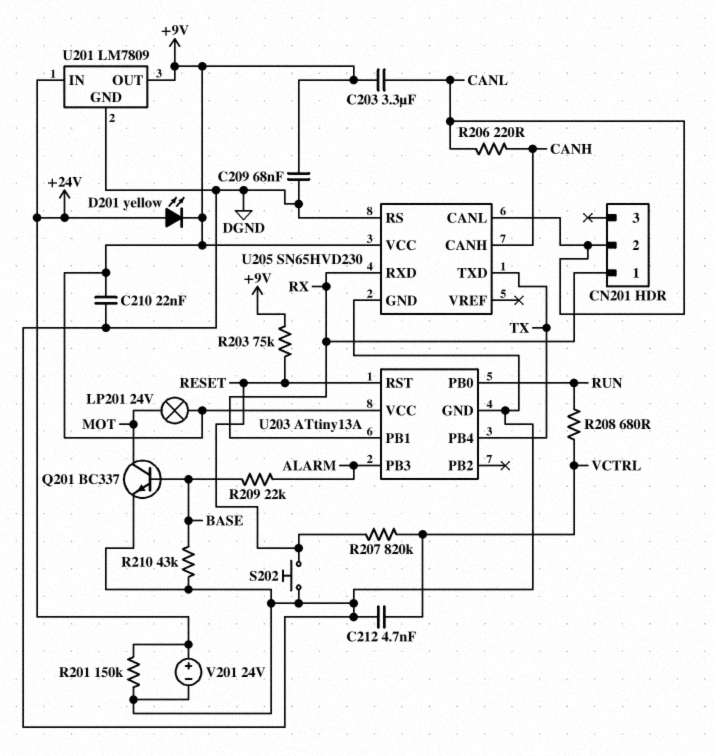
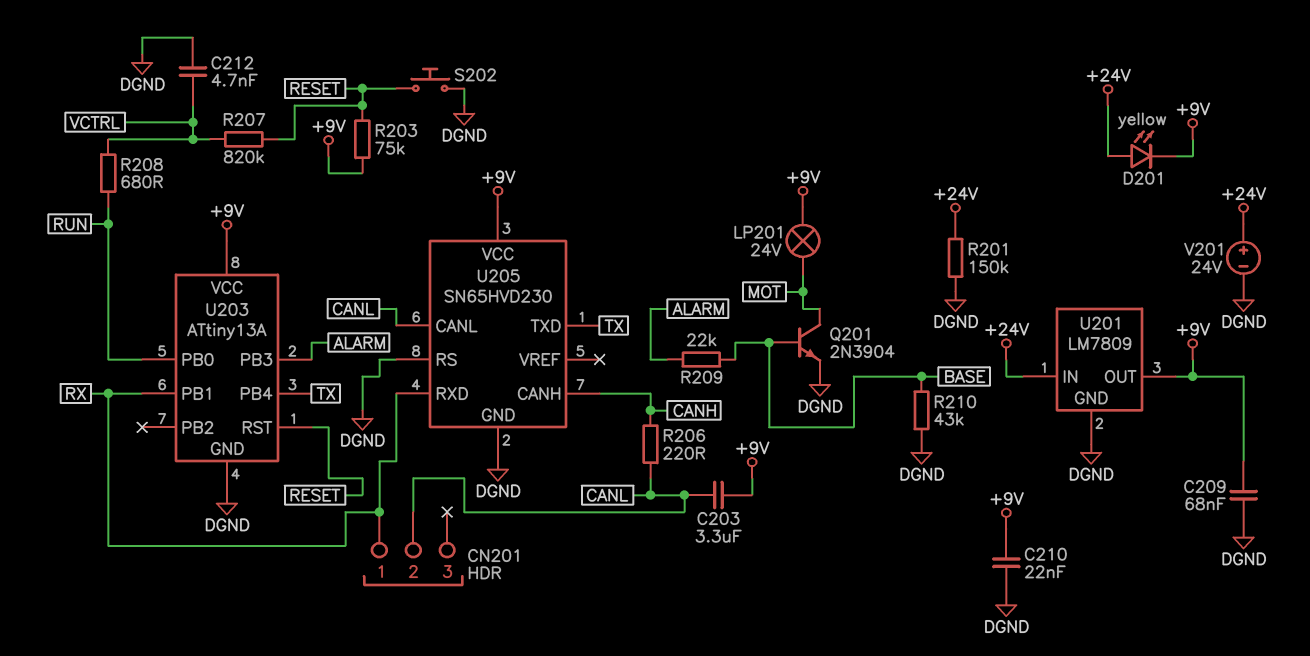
Q201: NPN BC337 (B BASE, C MOT, E DGND) -> NPN 2N3904 (B BASE, C MOT, E DGND)

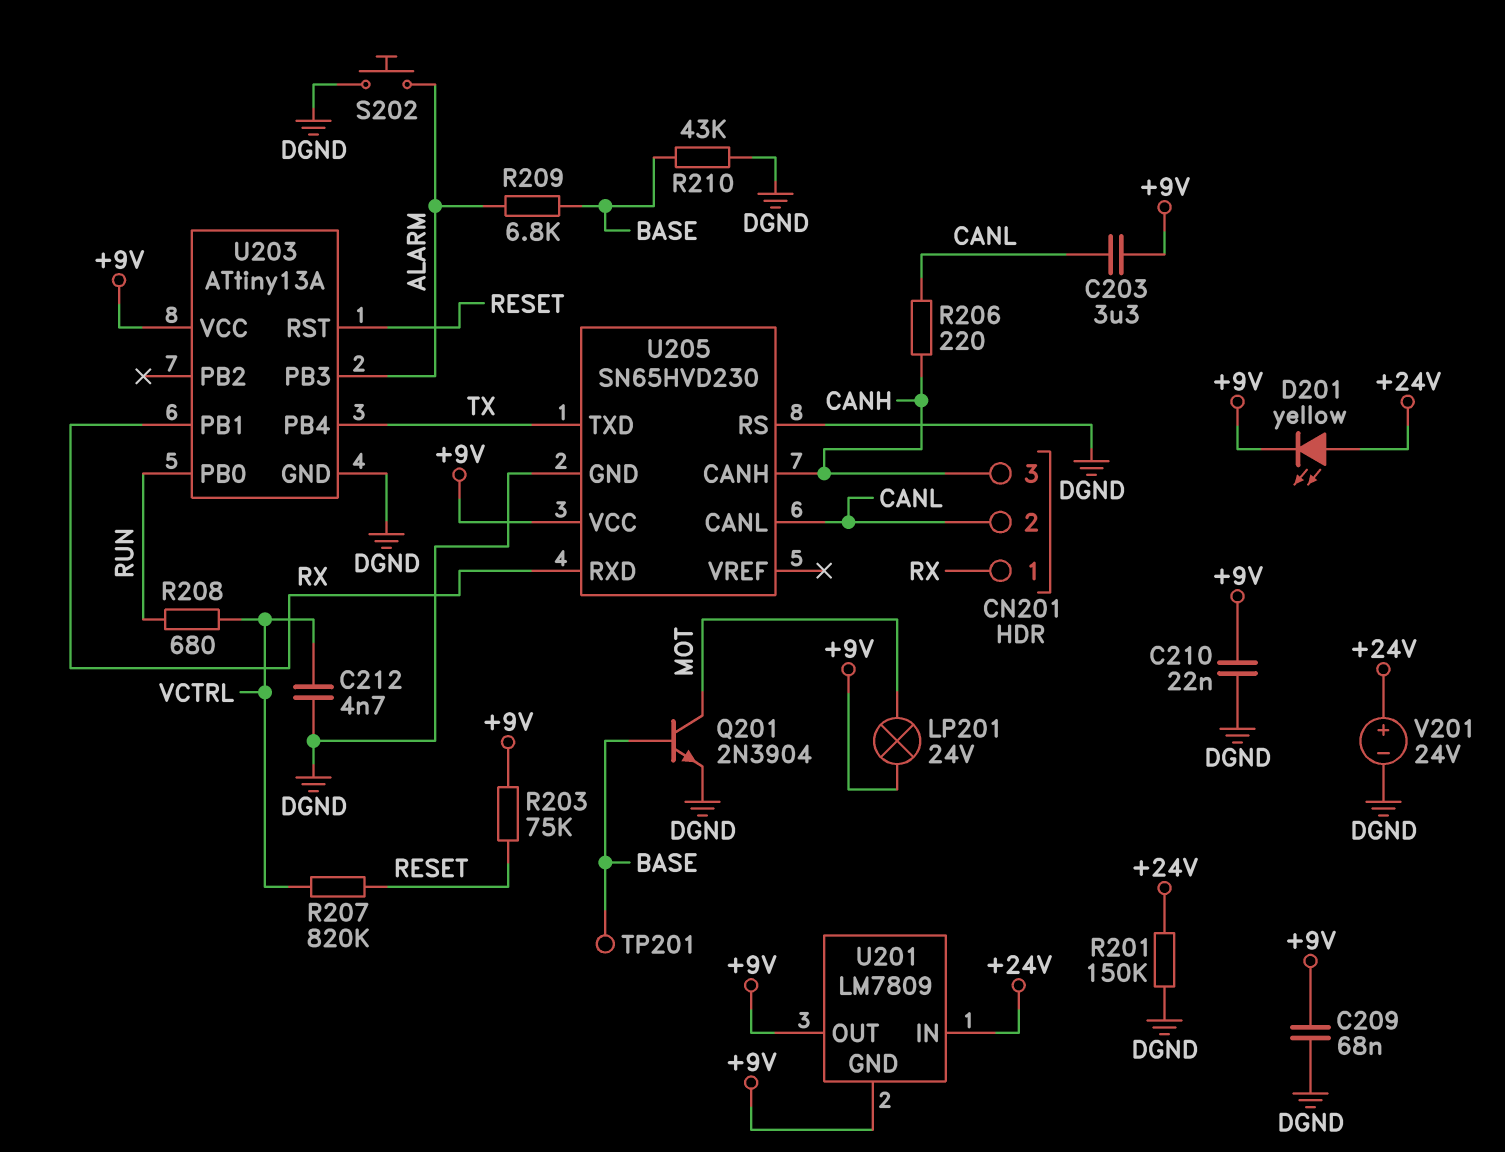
CN201 pin 3: none -> CANH
R209: 22k (ALARM, BASE) -> 6.8k (ALARM, BASE)
S202: button (DGND, RESET) -> button (ALARM, DGND)
TP201: none -> test point (BASE)
U201 pin GND: DGND -> +9V

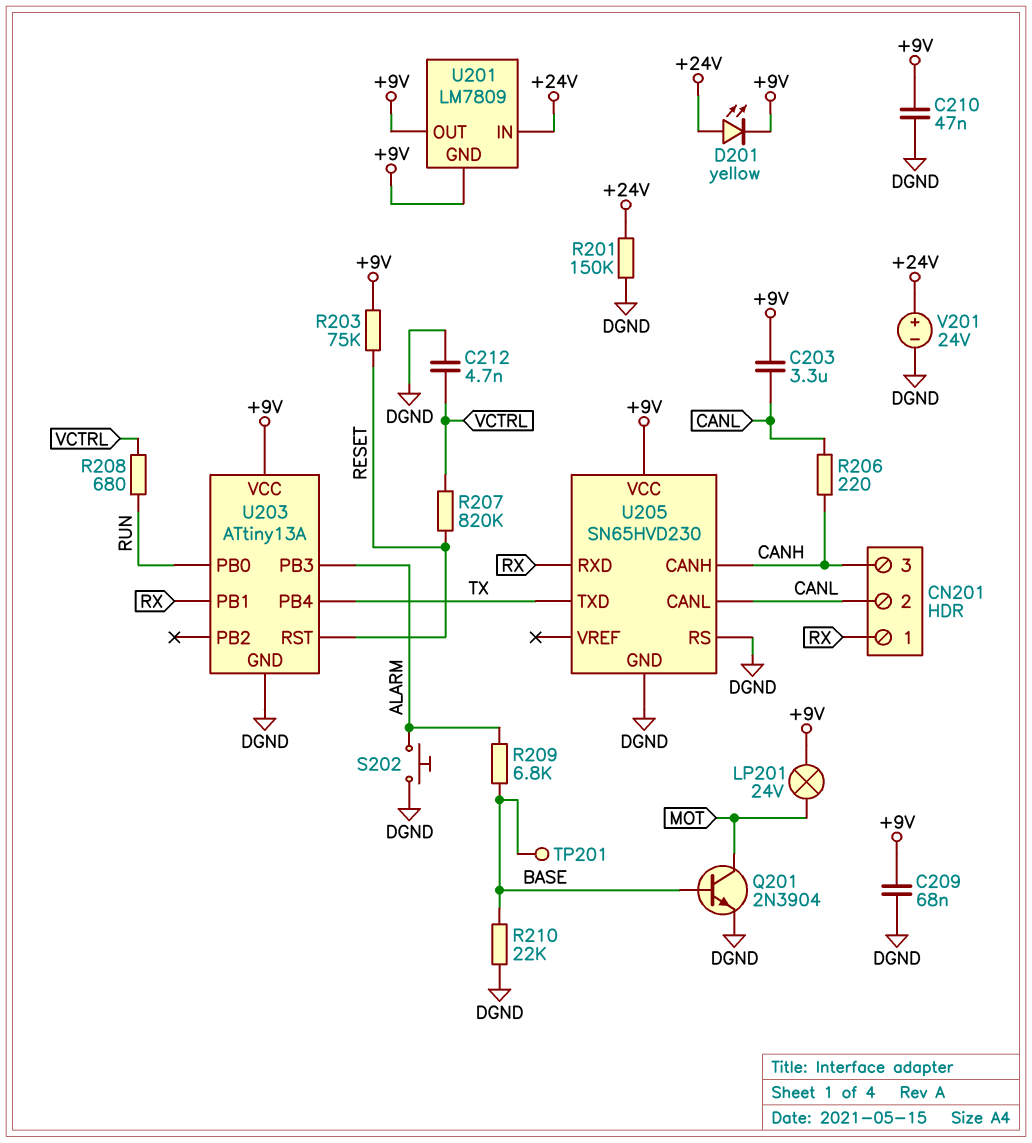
C210: 22nF (+9V, DGND) -> 47nF (+9V, DGND)
R210: 43k (BASE, DGND) -> 22k (BASE, DGND)

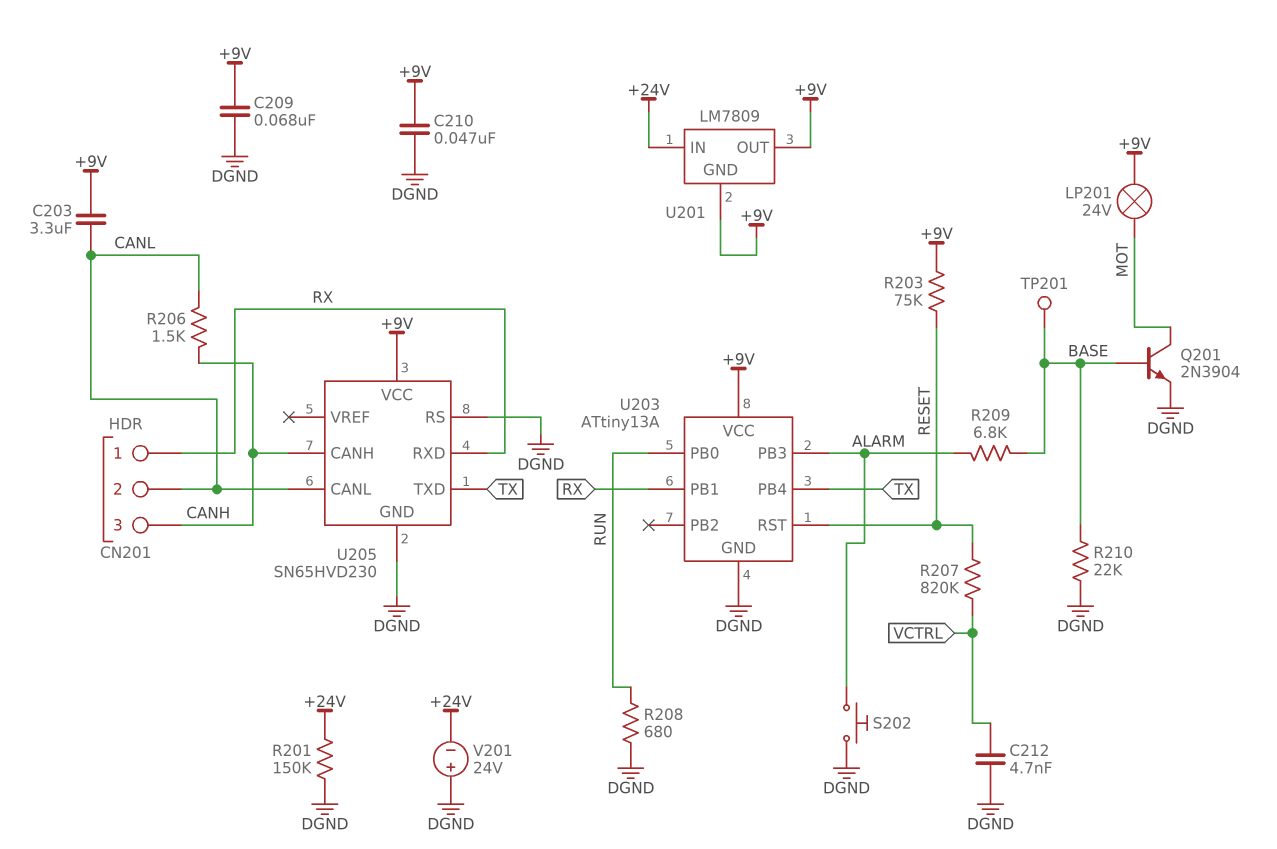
D201: LED yellow (A +24V, K +9V) -> none
R206: 220 (CANH, CANL) -> 1.5k (CANH, CANL)
R208: 680 (RUN, VCTRL) -> 680 (DGND, RUN)
V201: 24V (plus +24V, minus DGND) -> 24V (plus DGND, minus +24V)

